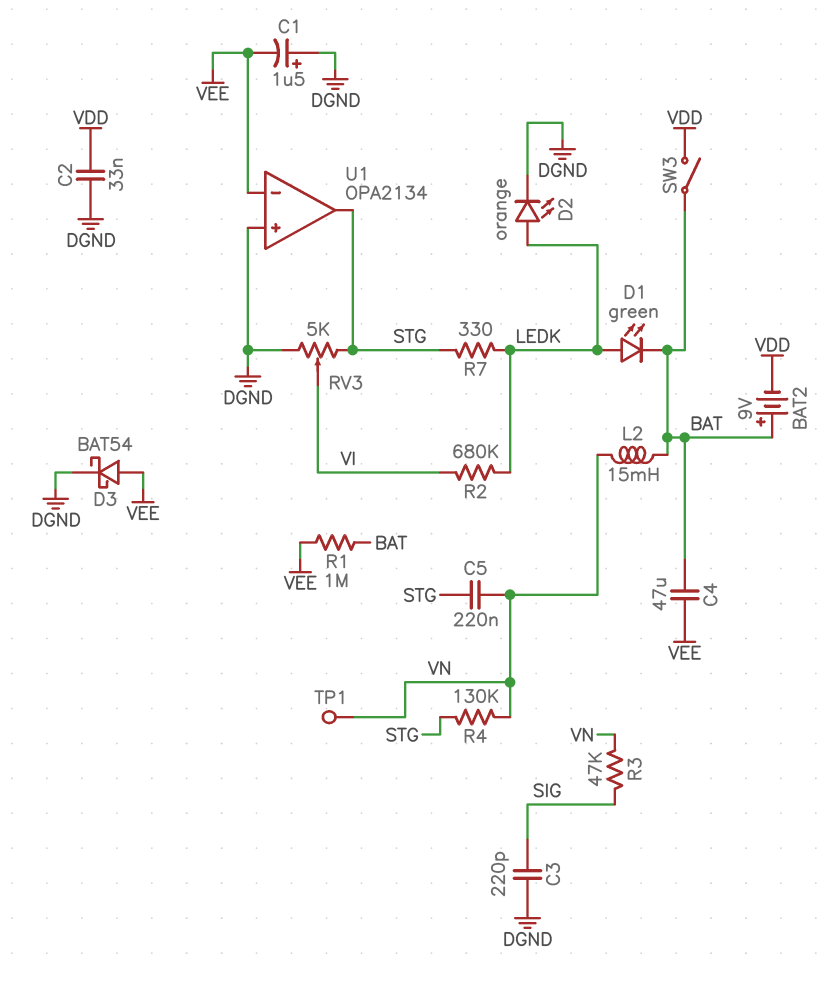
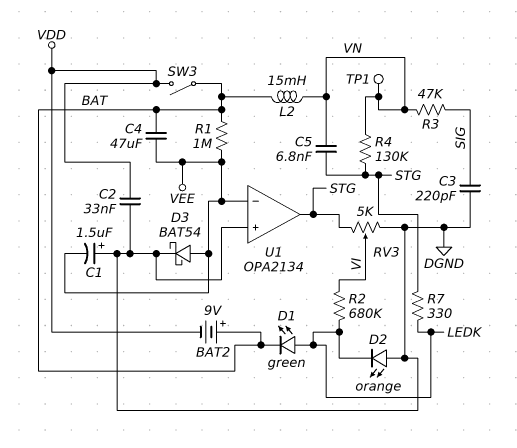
C5: 220nF (STG, VN) -> 6.8nF (STG, VN)
D2: LED orange (A LEDK, K DGND) -> LED orange (A DGND, K LEDK)

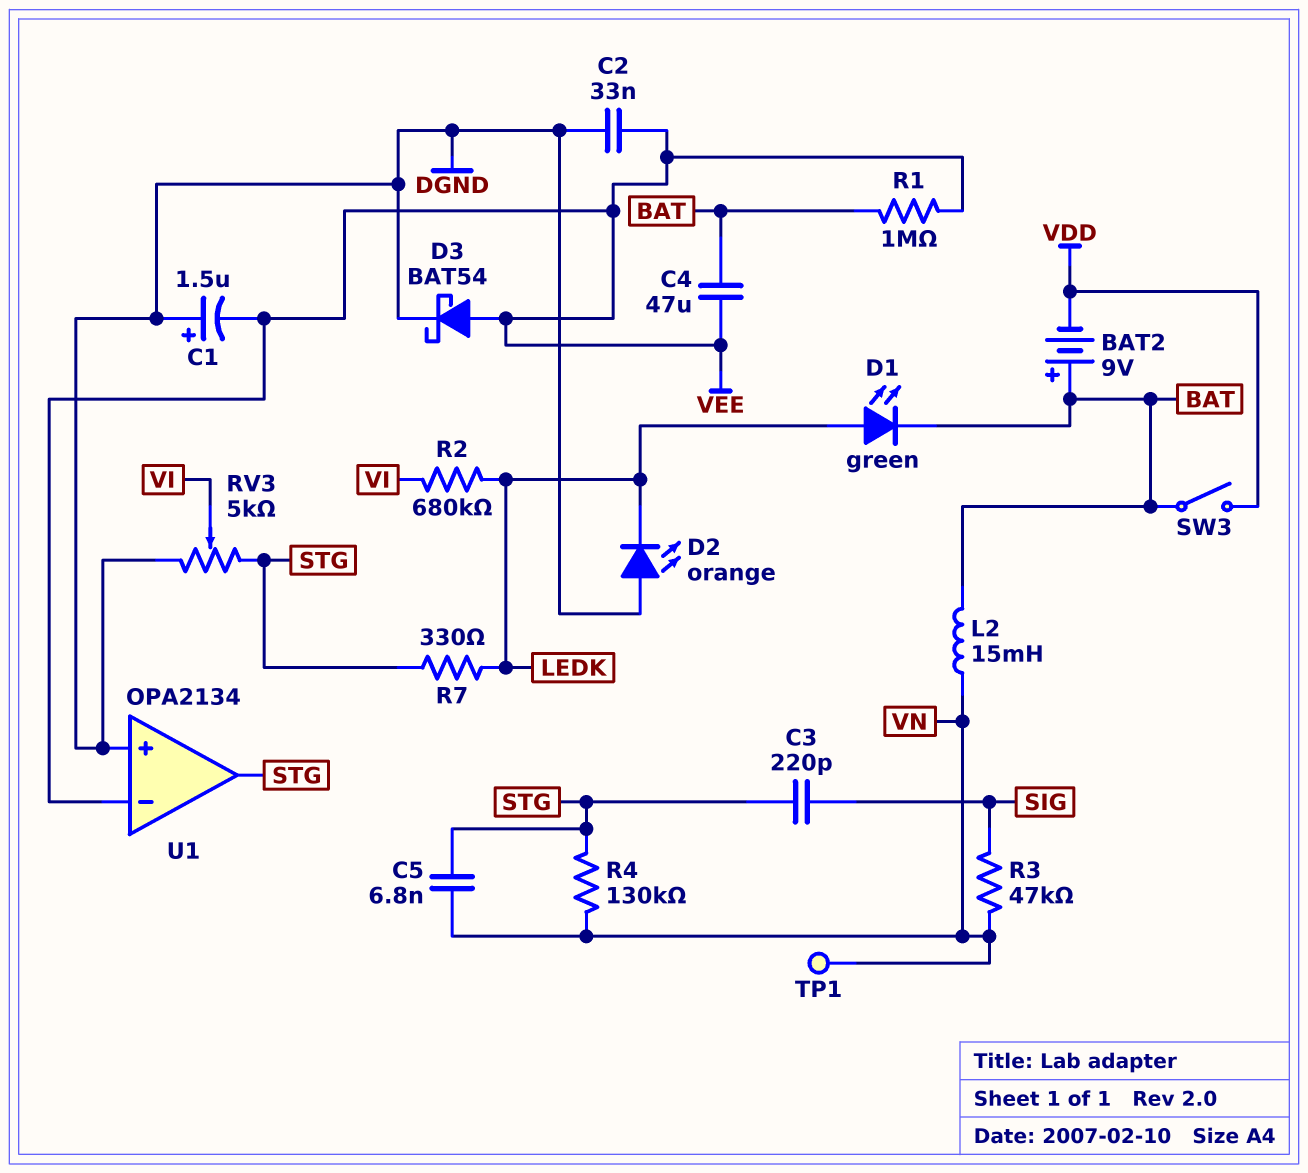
C2: 33nF (DGND, VDD) -> 33nF (DGND, VEE)
C3: 220pF (DGND, SIG) -> 220pF (SIG, STG)

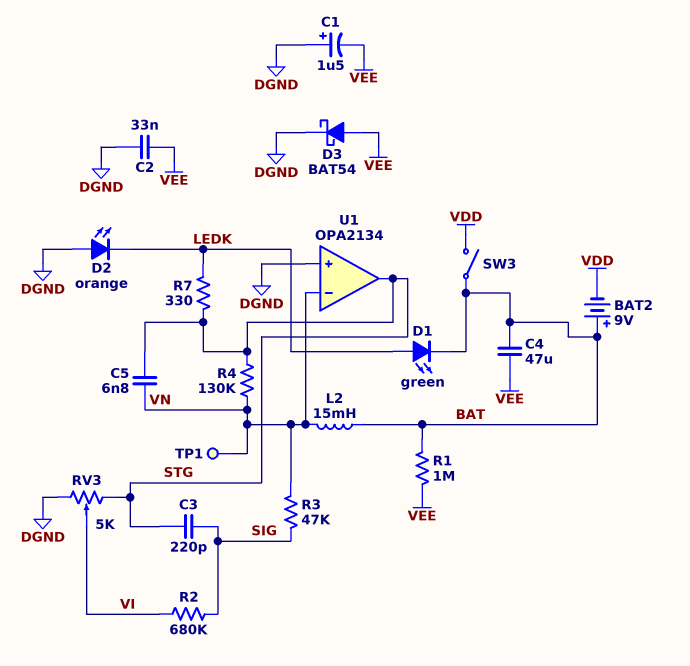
R2: 680k (LEDK, VI) -> 680k (SIG, VI)
U1 pin in-: VEE -> VN

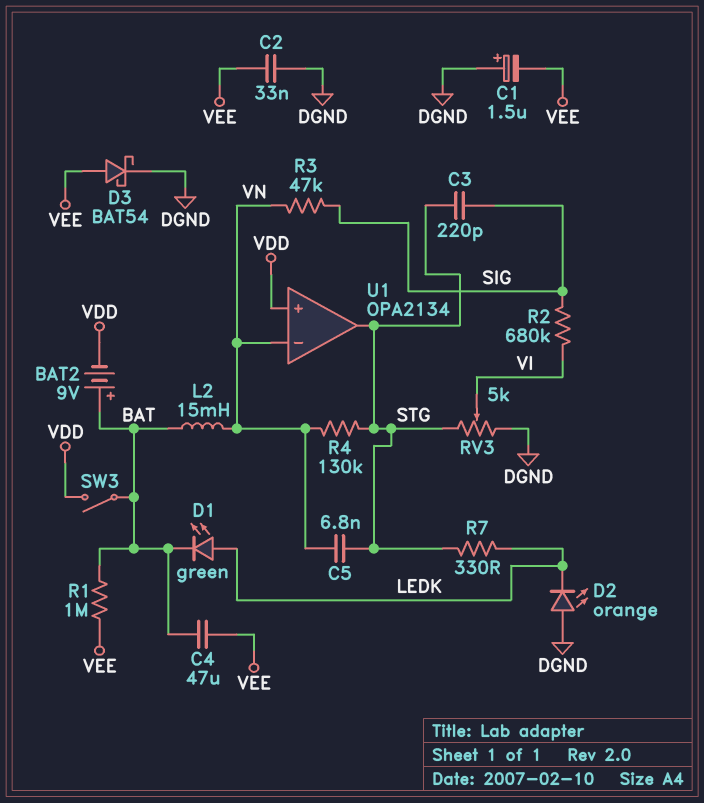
TP1: test point (VN) -> none
U1 pin in+: DGND -> VDD

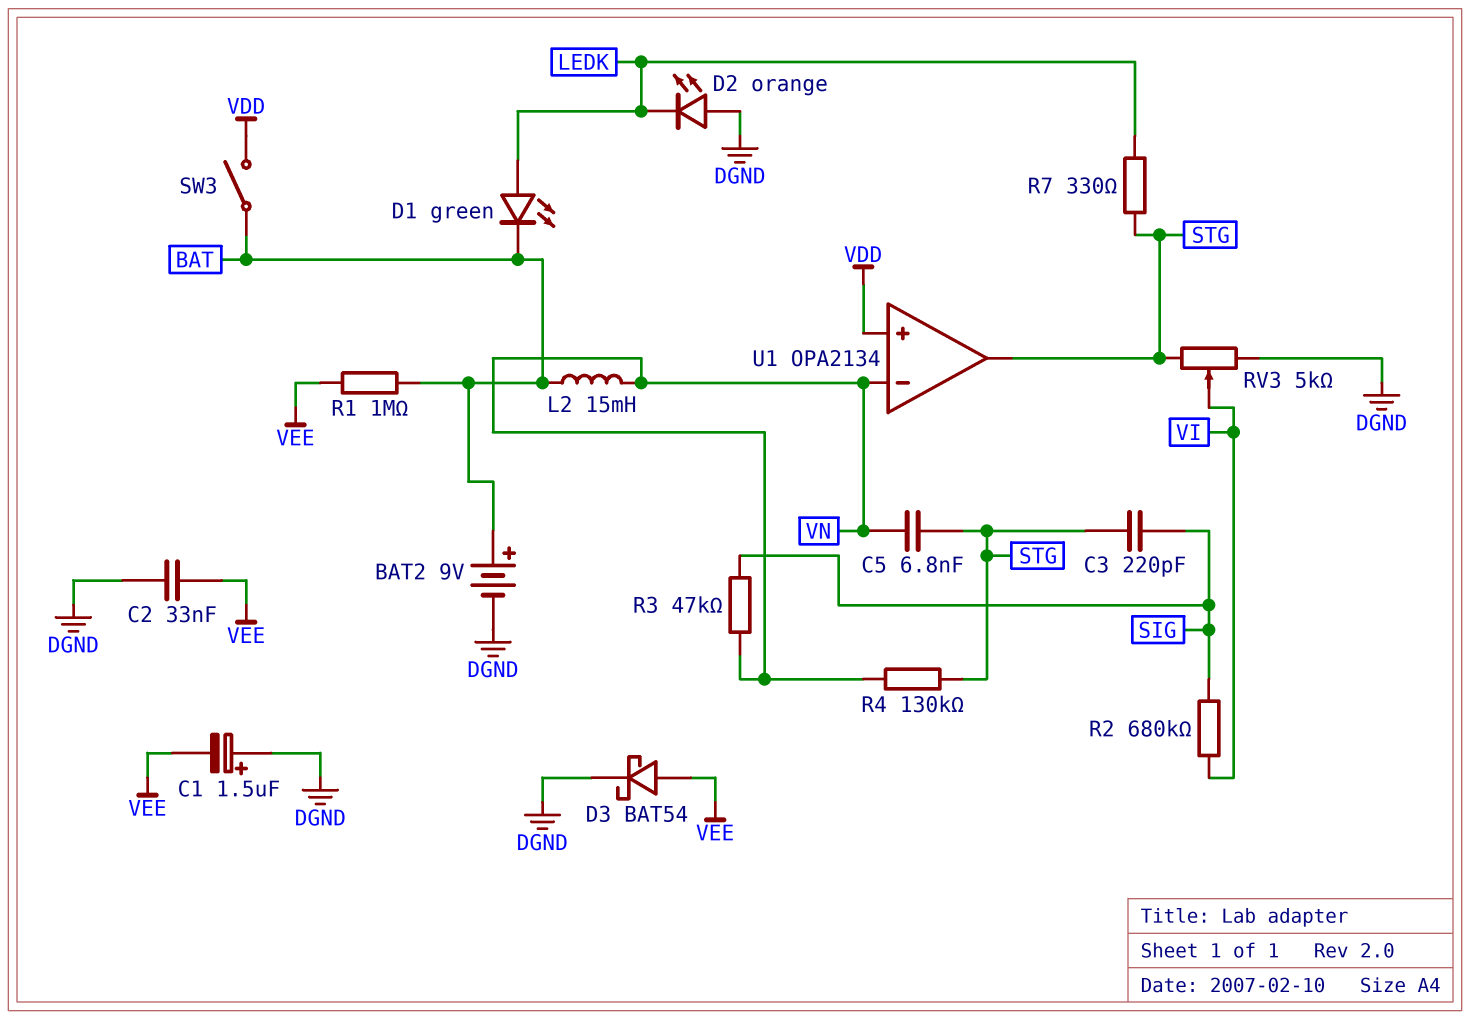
BAT2: 9V (plus BAT, minus VDD) -> 9V (plus BAT, minus DGND)
C4: 47uF (BAT, VEE) -> none

